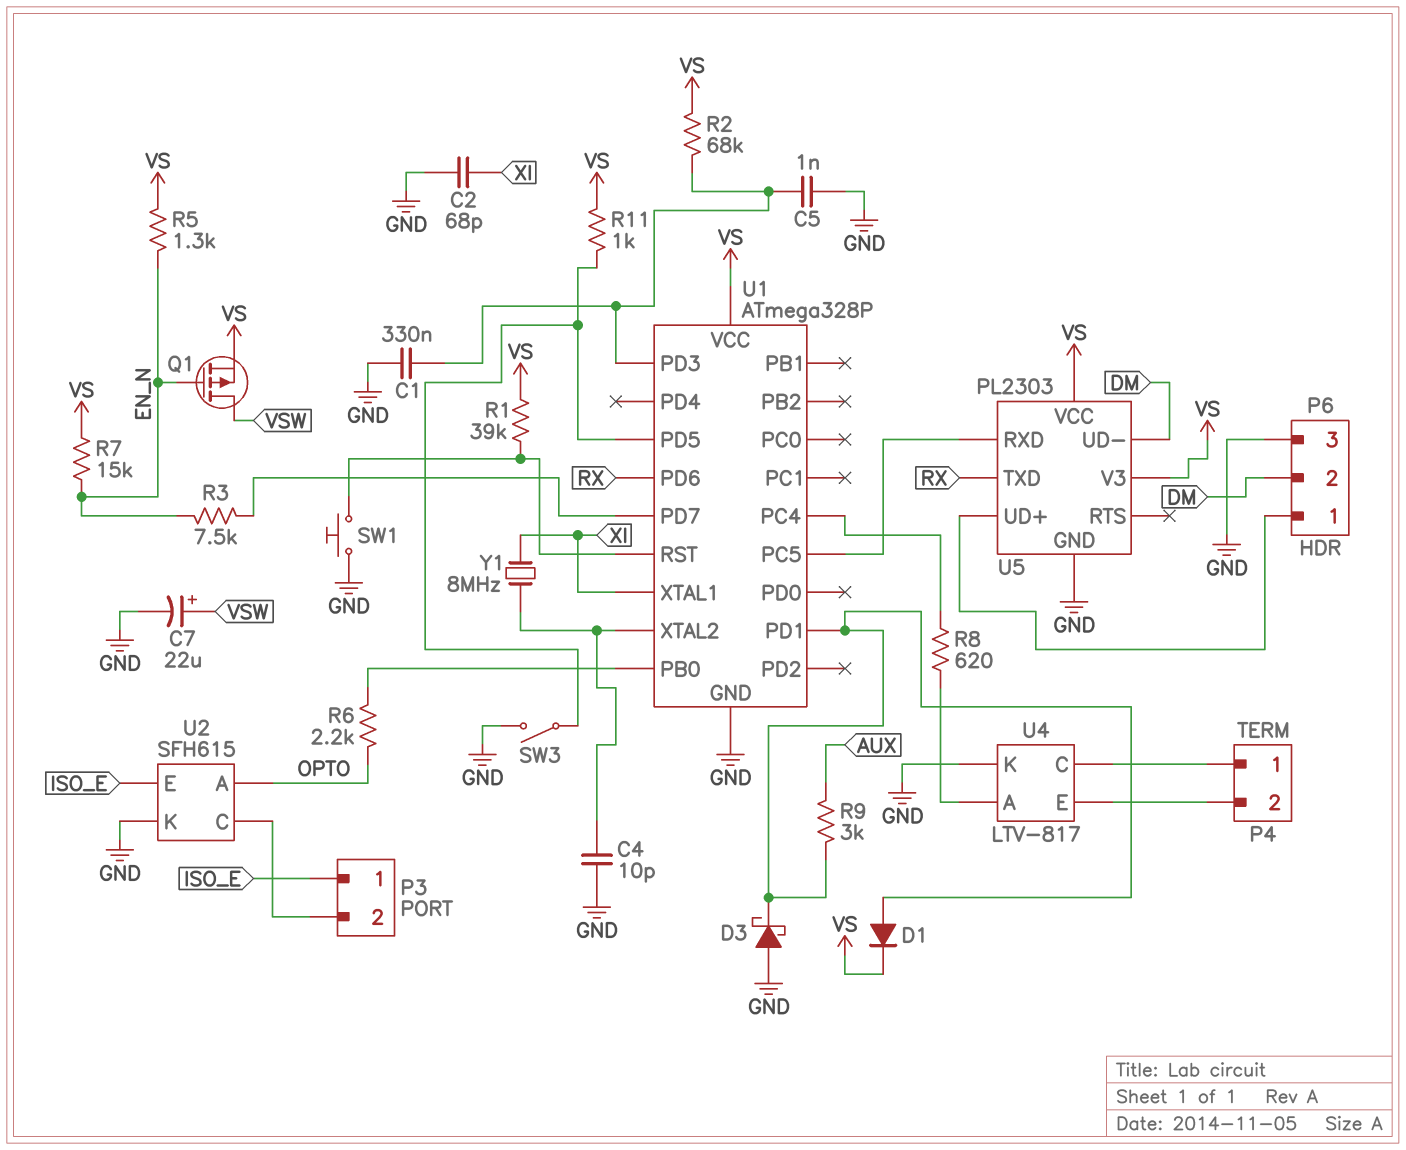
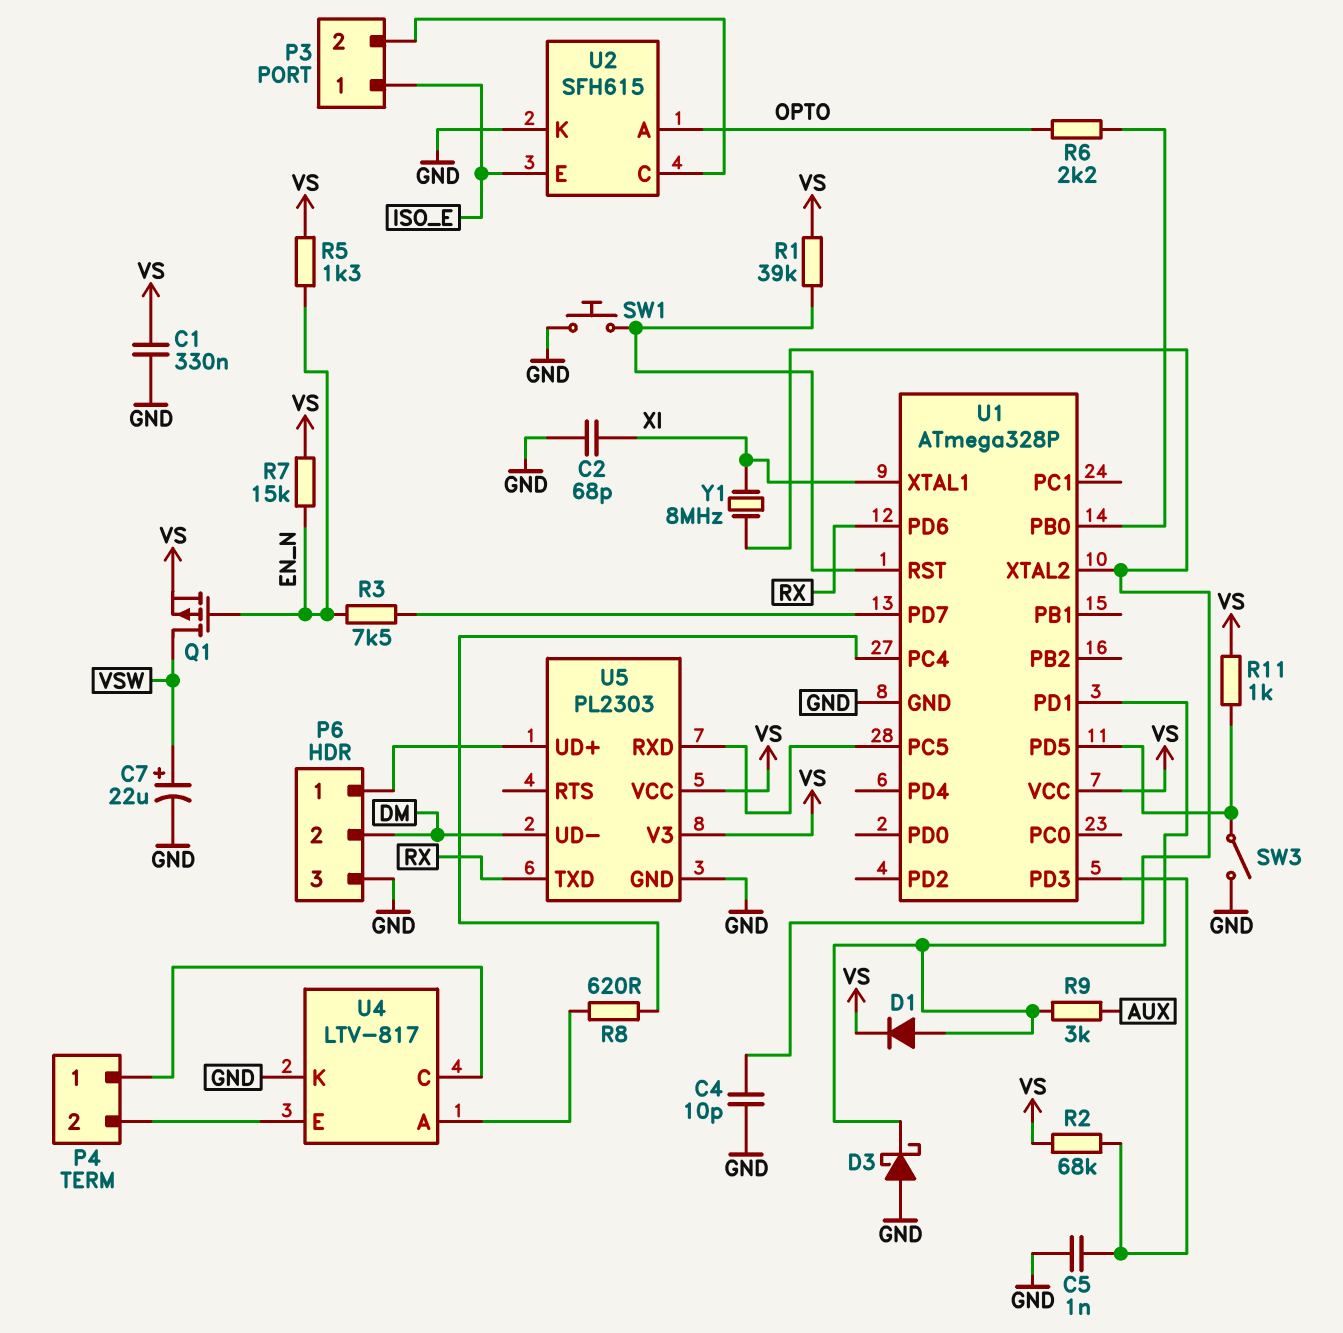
C1: 330nF (GND, U1/PD3) -> 330nF (GND, VS)

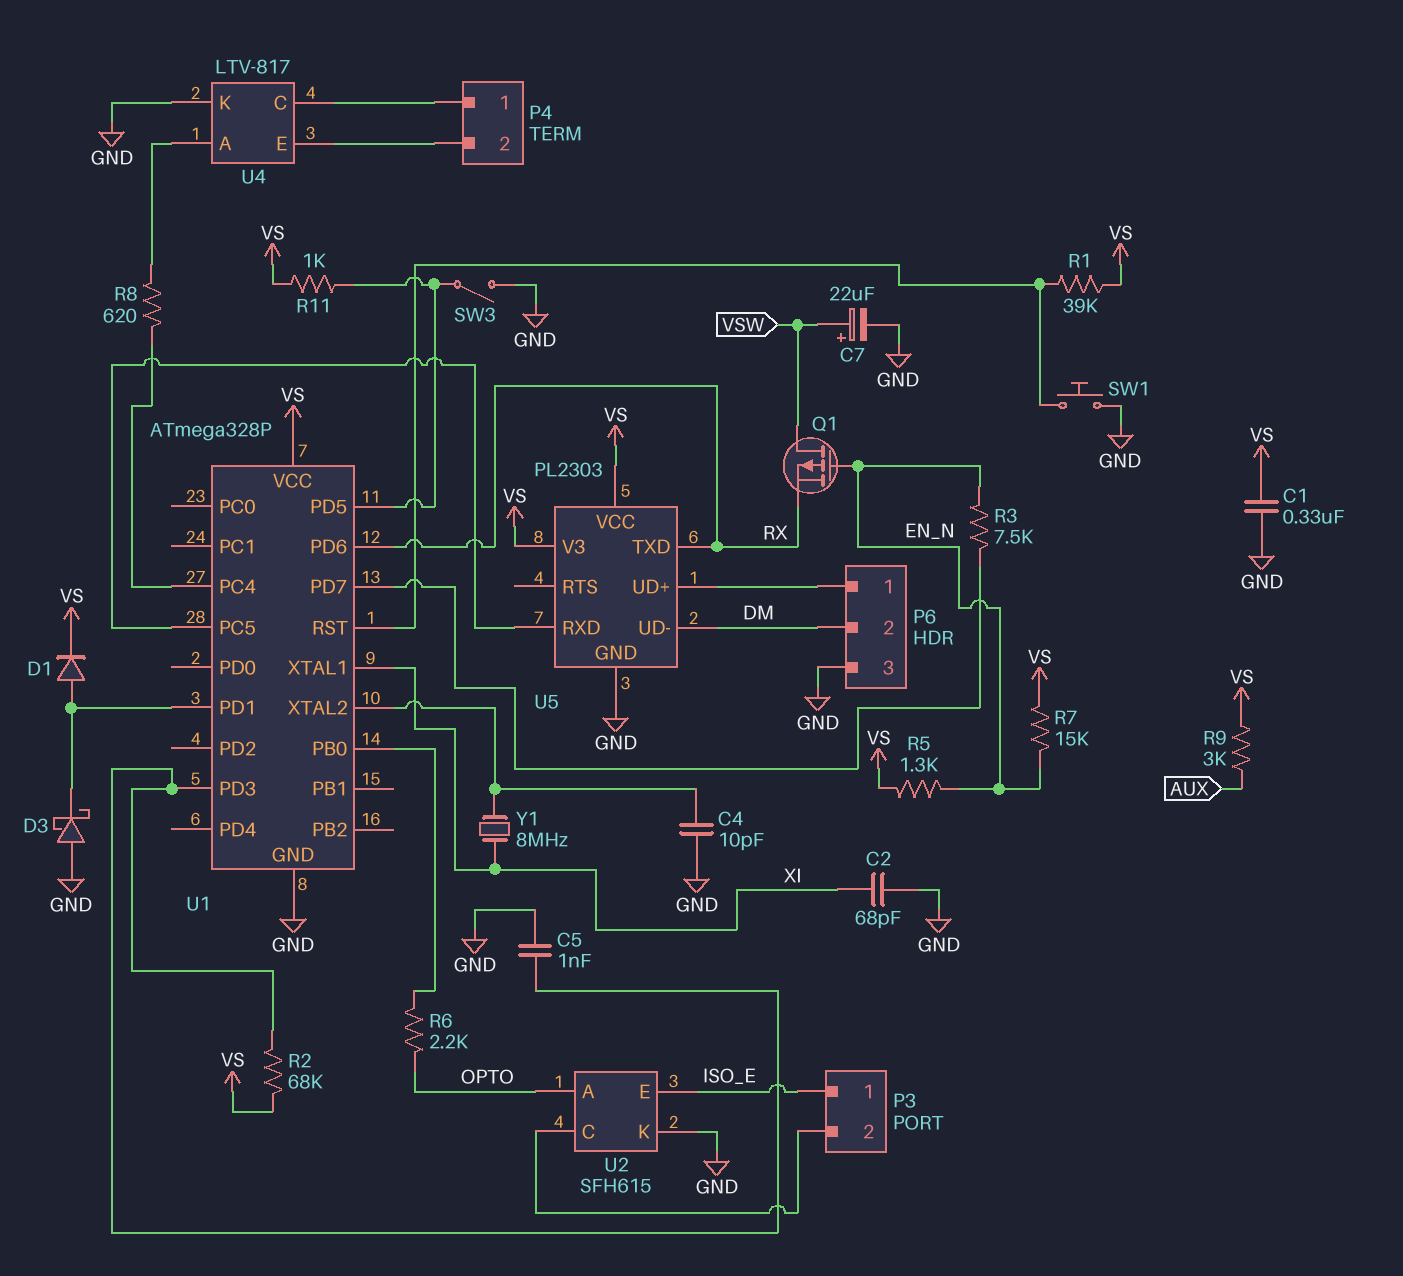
Q1: PMOS (G EN_N, D VSW, S VS) -> PMOS (G EN_N, D VSW, S RX)
R9: 3k (AUX, U1/PD1) -> 3k (AUX, VS)

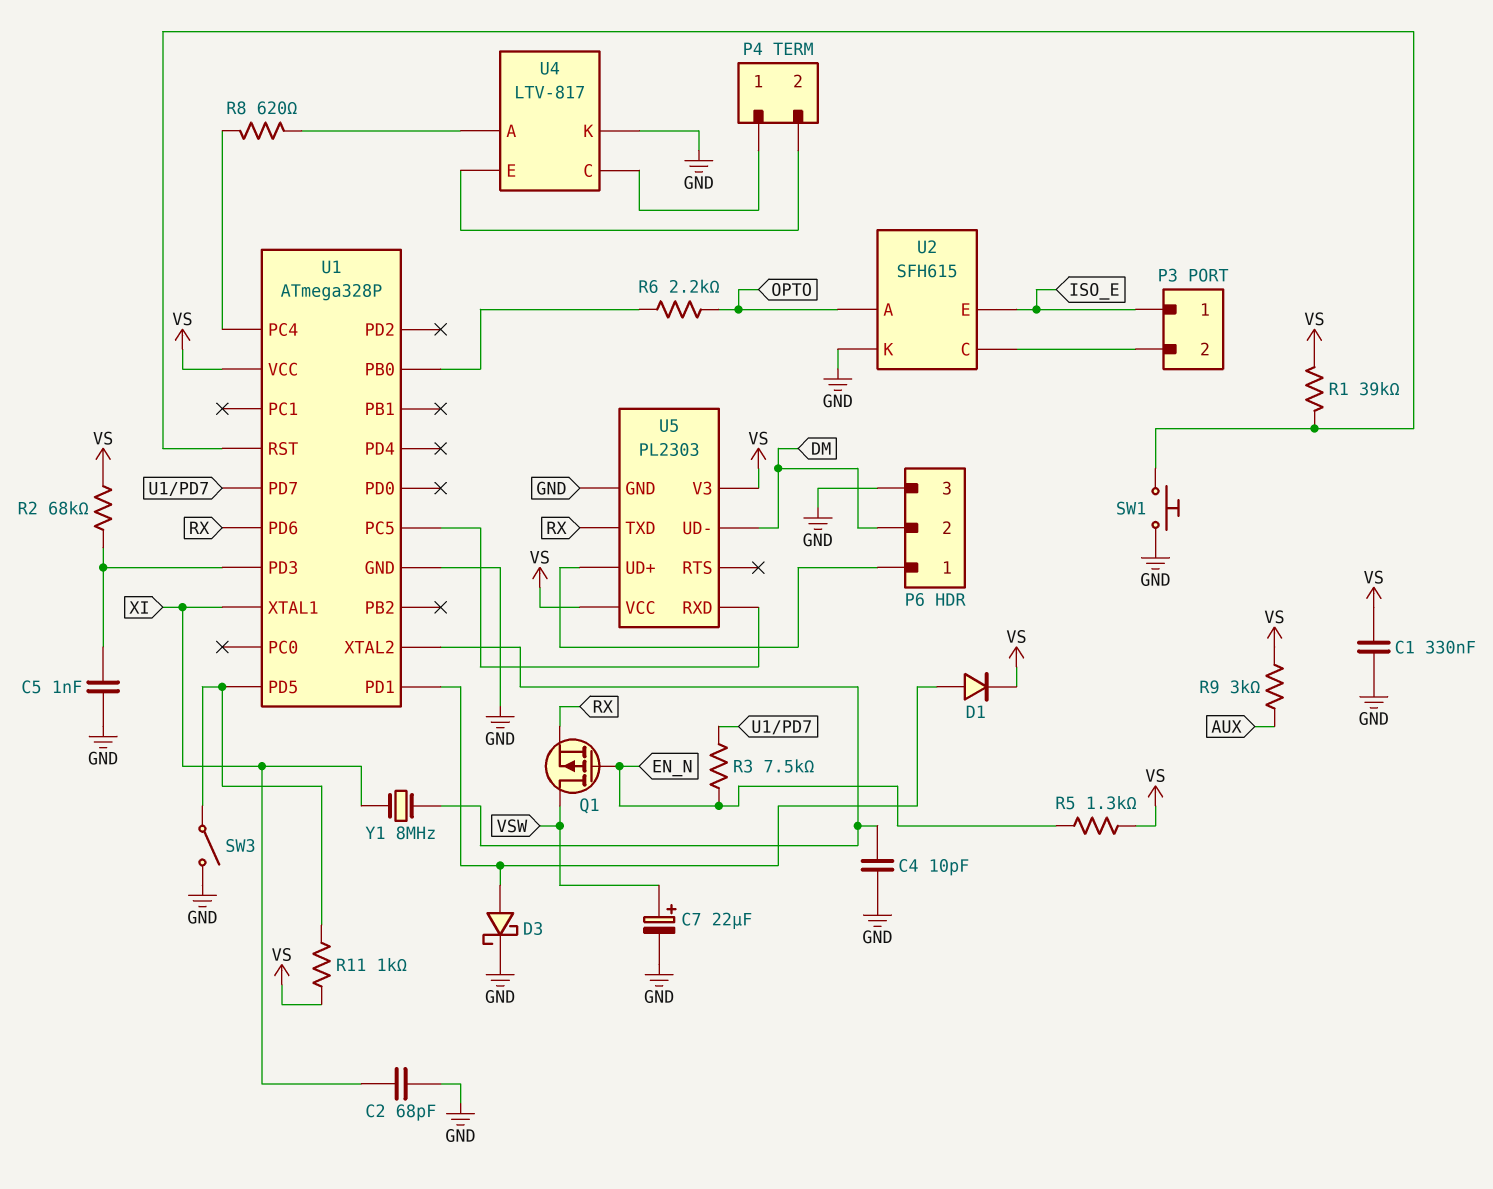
D3: schottky (A GND, K U1/PD1) -> schottky (A U1/PD1, K GND)
R7: 15k (EN_N, VS) -> none

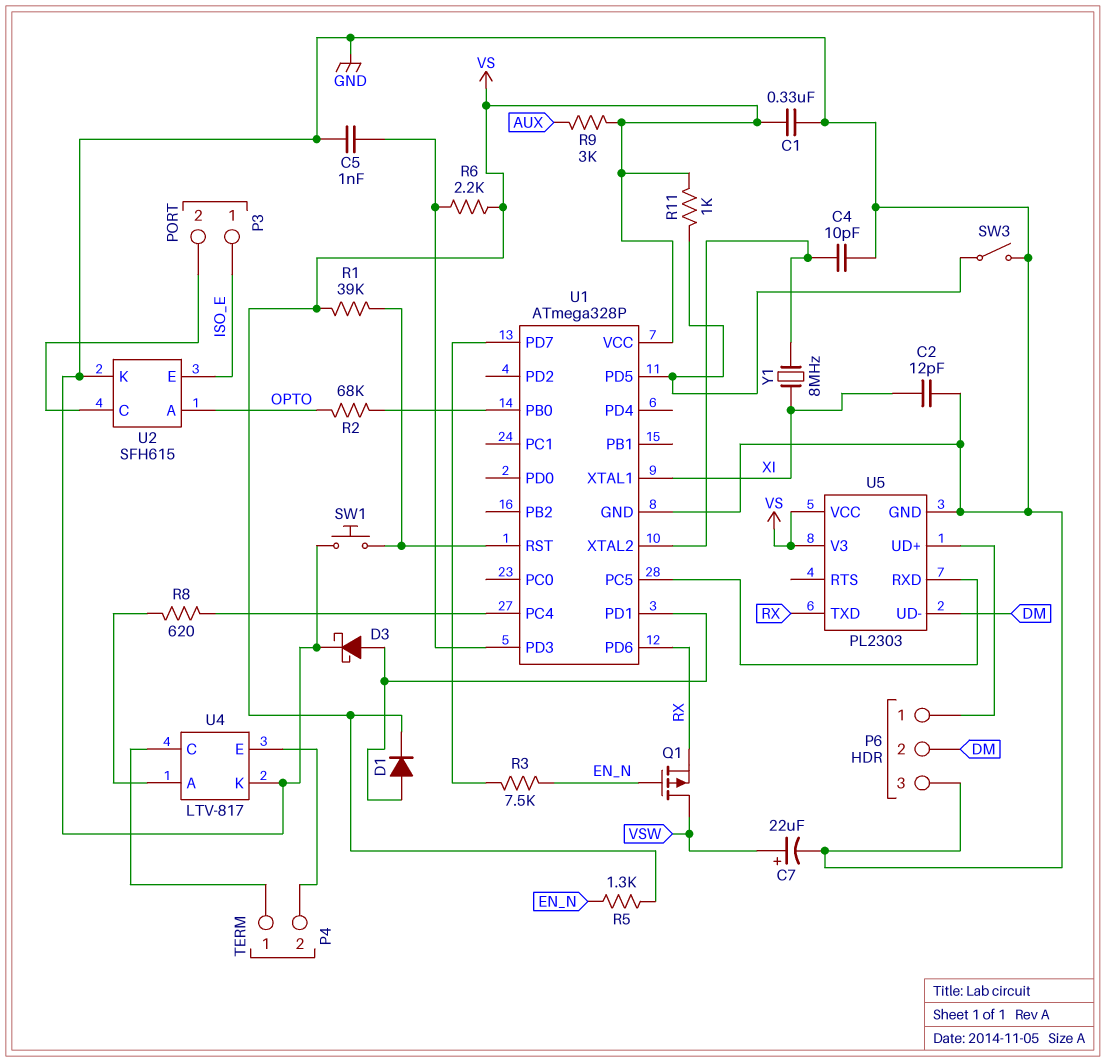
C2: 68pF (GND, XI) -> 12pF (GND, XI)
R2: 68k (U1/PD3, VS) -> 68k (OPTO, U1/PB0)
R6: 2.2k (OPTO, U1/PB0) -> 2.2k (U1/PD3, VS)

